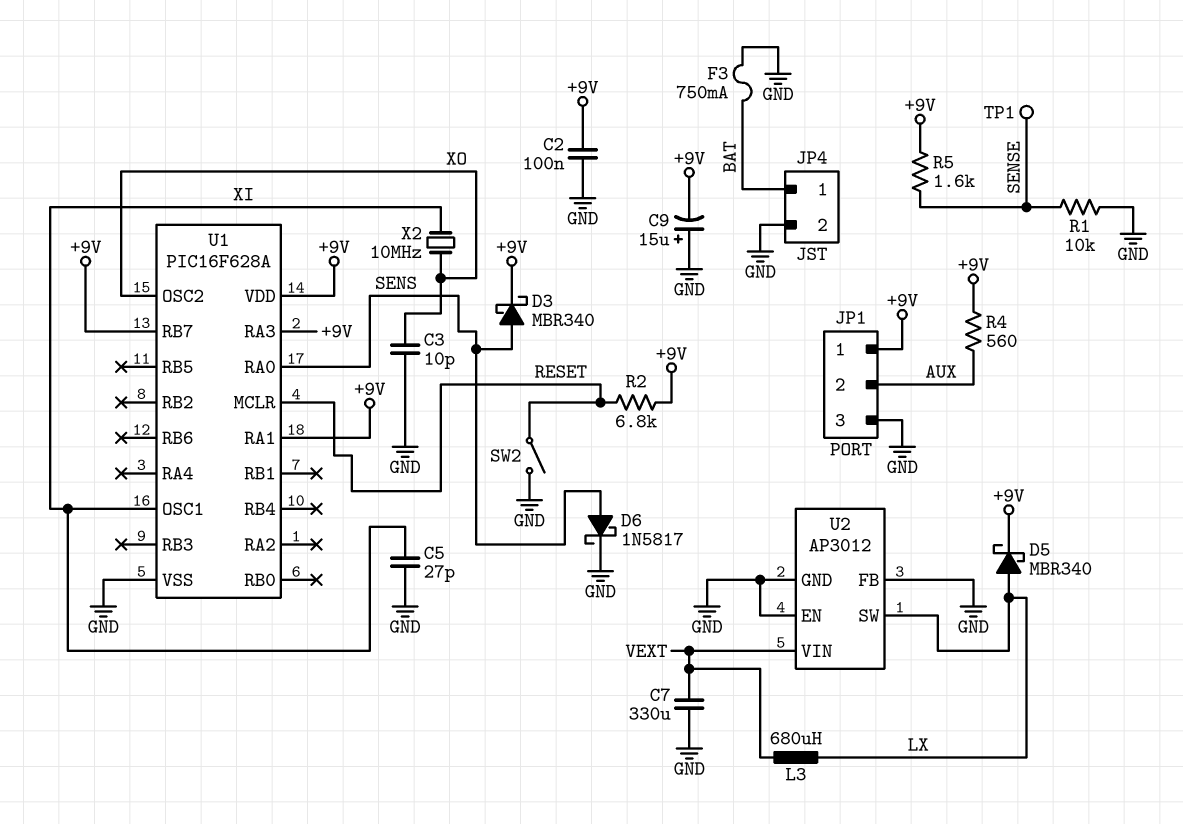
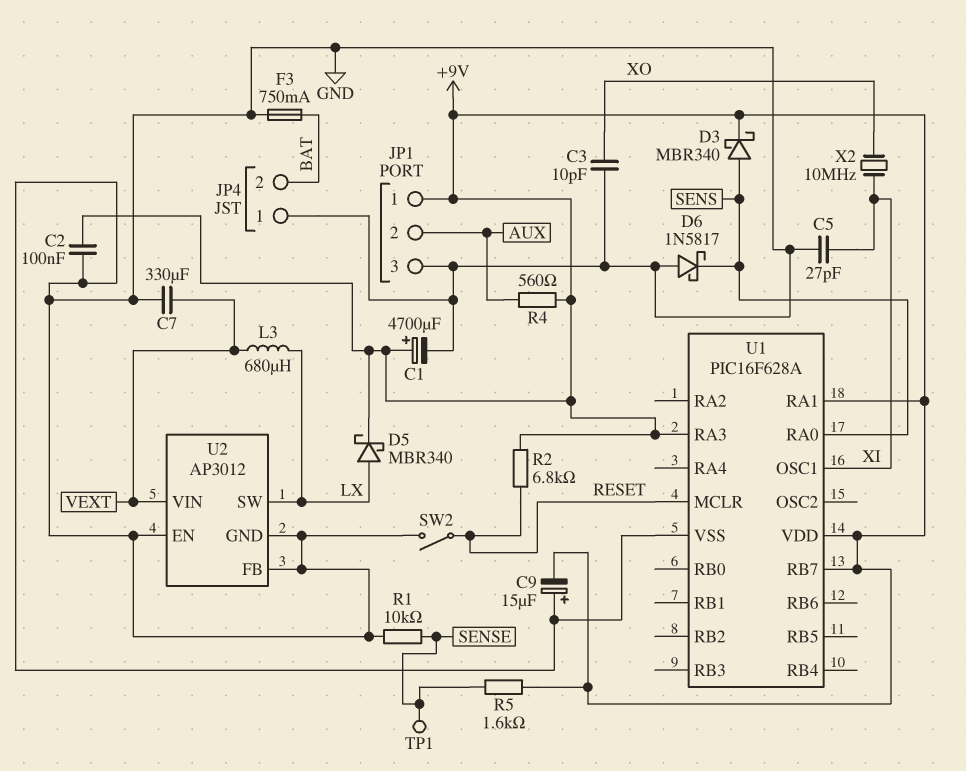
C1: none -> 4700uF (plus +9V, minus GND)
D6: schottky 1N5817 (A SENS, K GND) -> schottky 1N5817 (A GND, K SENS)
JP4 pin 1: BAT -> GND
JP4 pin 2: GND -> BAT
U1 pin OSC2: XO -> none

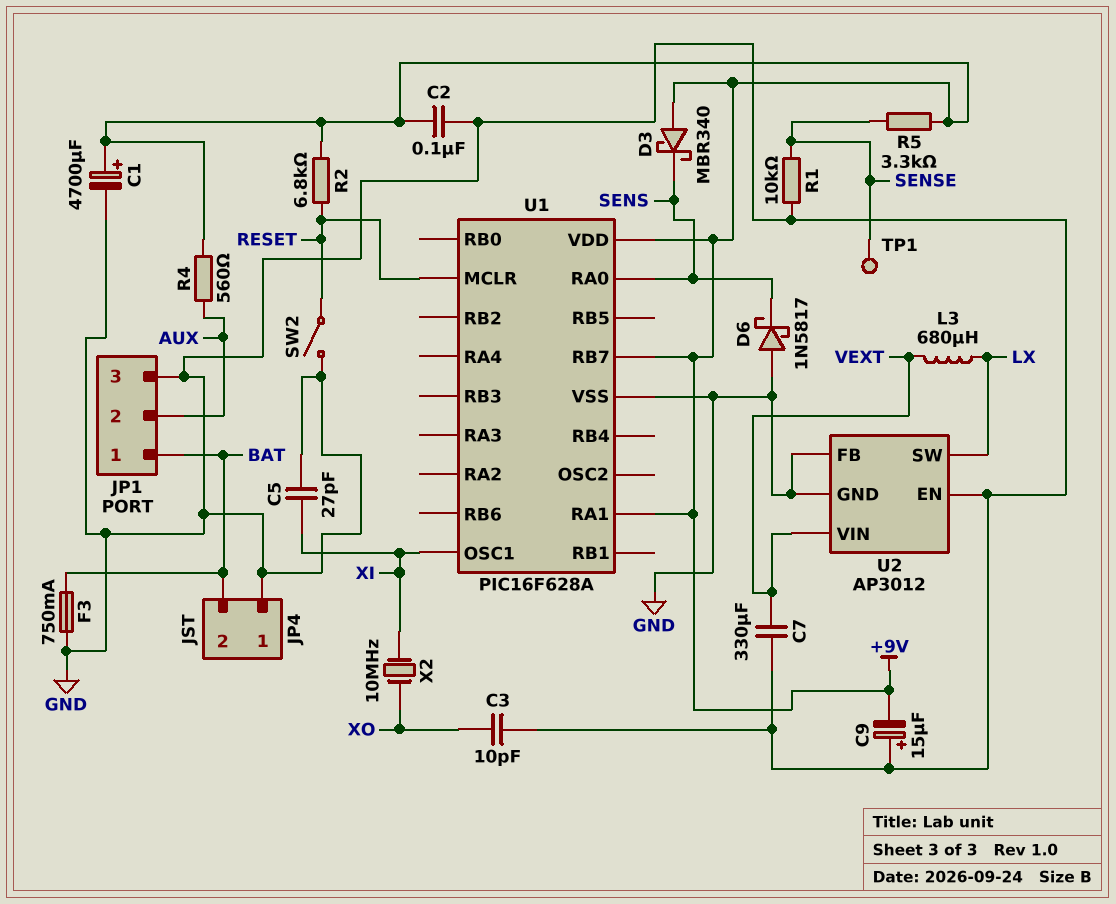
D3: schottky MBR340 (A SENS, K +9V) -> schottky MBR340 (A +9V, K SENS)
D5: schottky MBR340 (A LX, K +9V) -> none
JP1 pin 1: +9V -> BAT
R5: 1.6k (+9V, SENSE) -> 3.3k (+9V, SENSE)
U1 pin RA3: +9V -> none

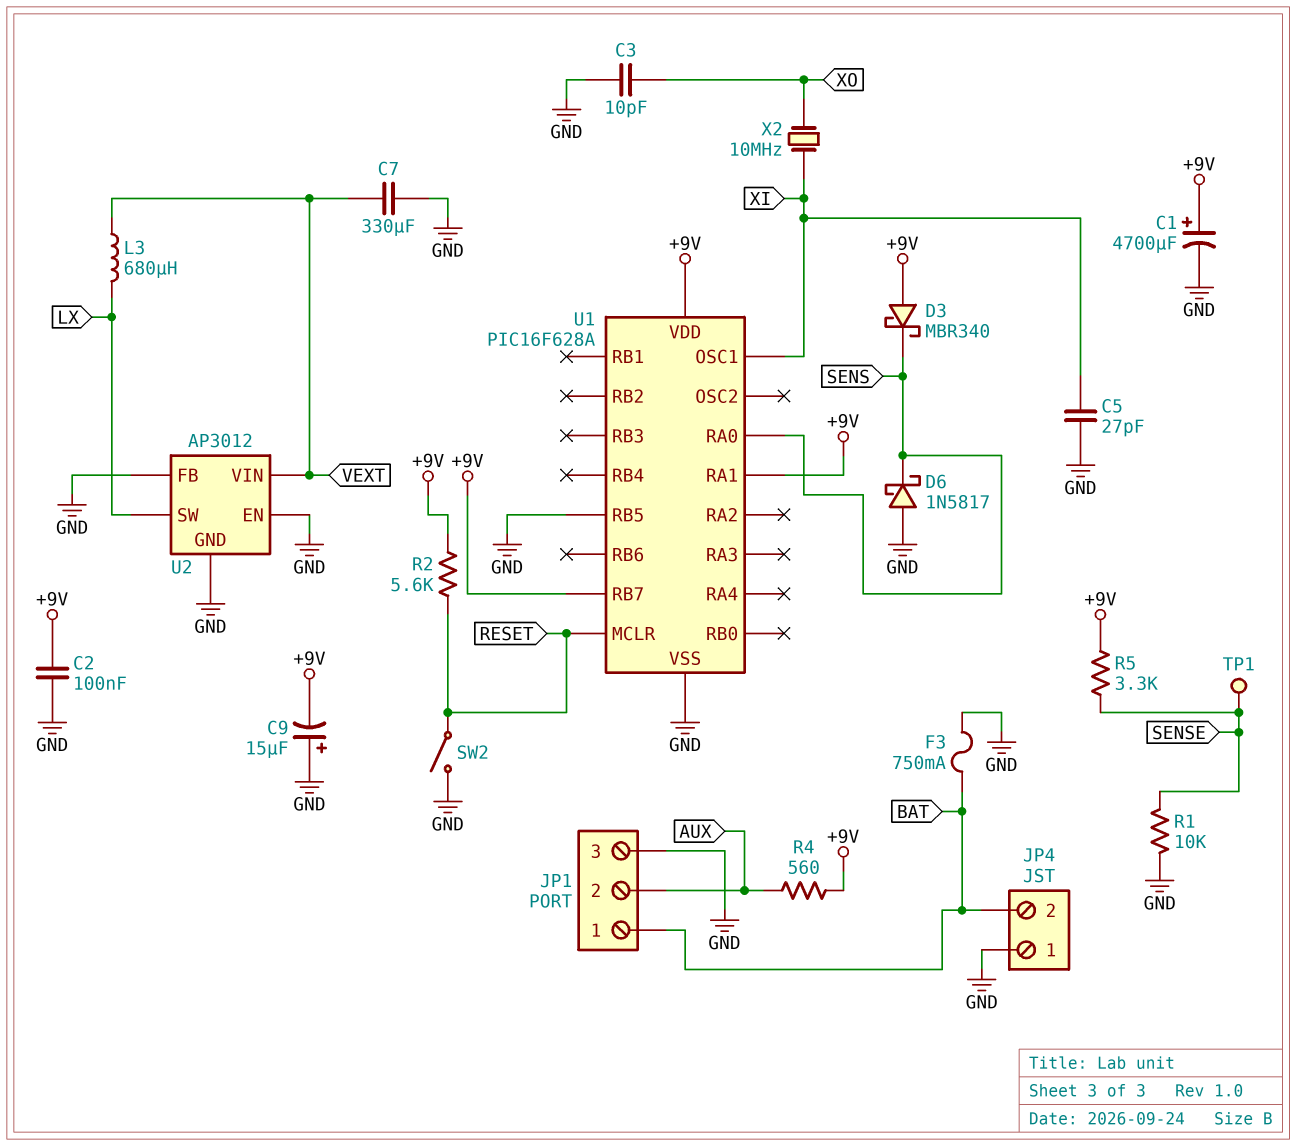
R2: 6.8k (+9V, RESET) -> 5.6k (+9V, RESET)
U1 pin RB5: none -> GND

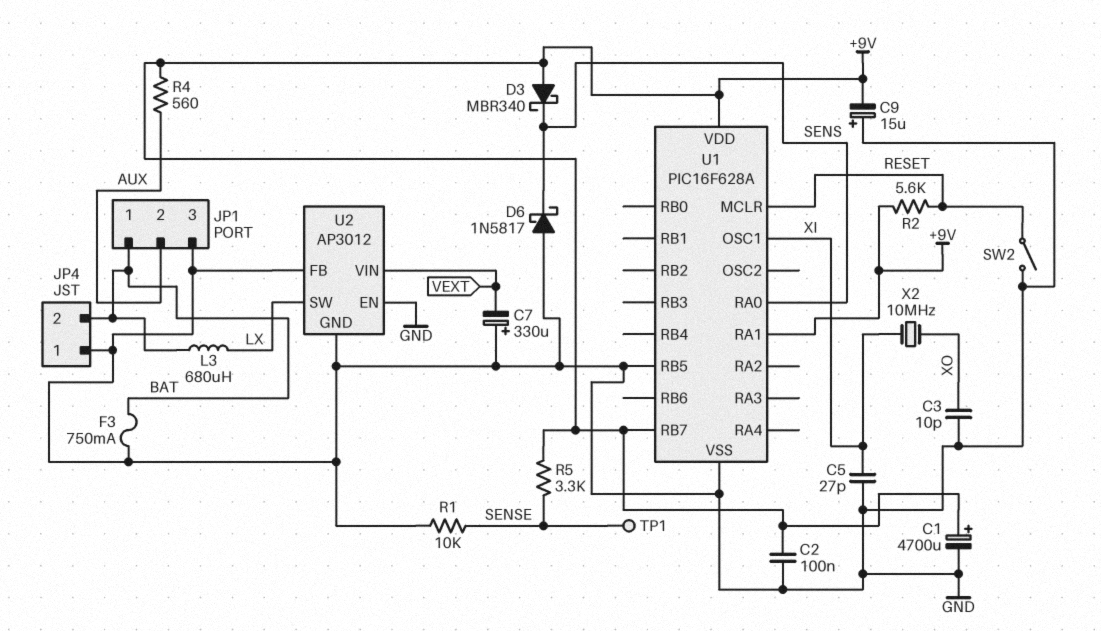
C7: 330uF (GND, VEXT) -> 330uF (plus GND, minus VEXT)
L3: 680uH (LX, VEXT) -> 680uH (BAT, LX)

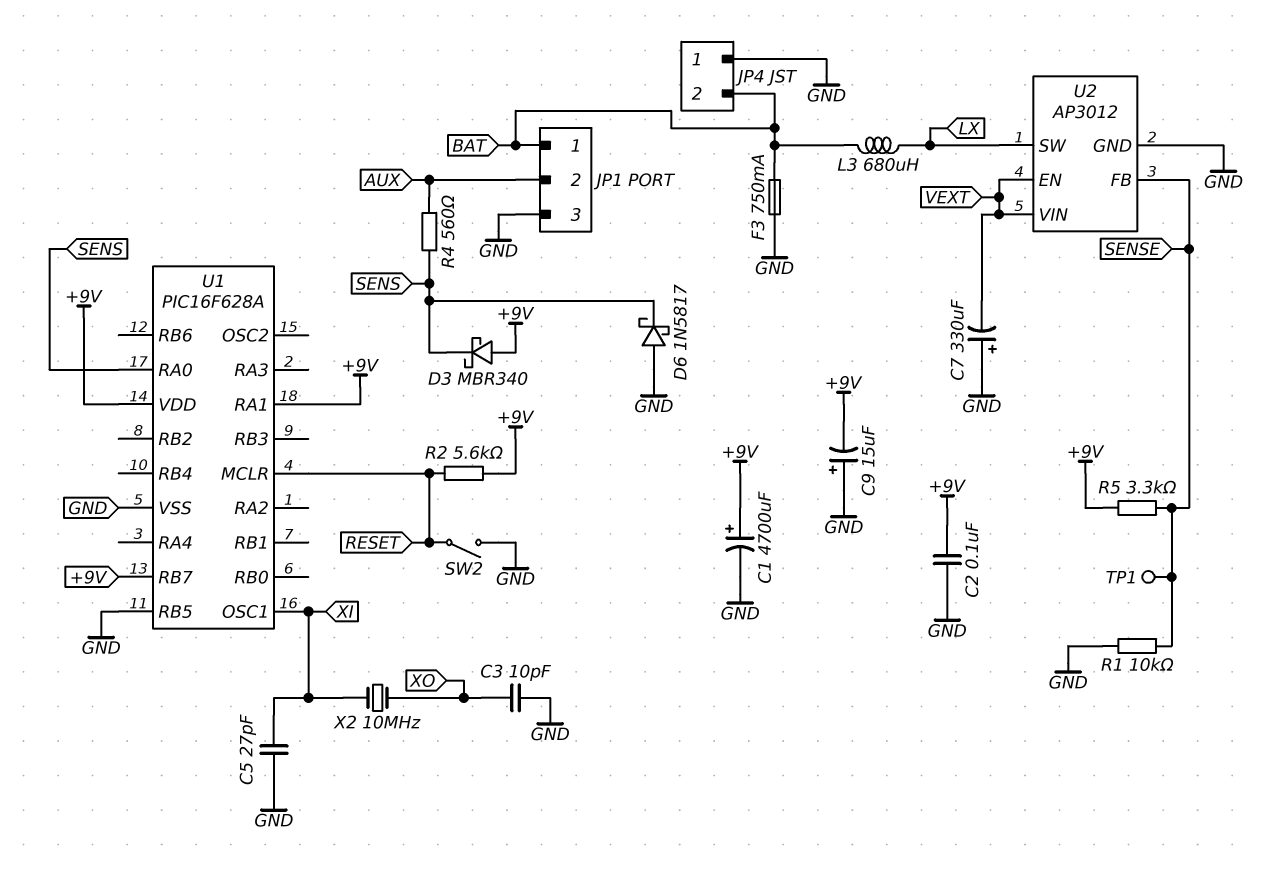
R4: 560 (+9V, AUX) -> 560 (AUX, SENS)
U2 pin EN: GND -> VEXT
U2 pin FB: GND -> SENSE

